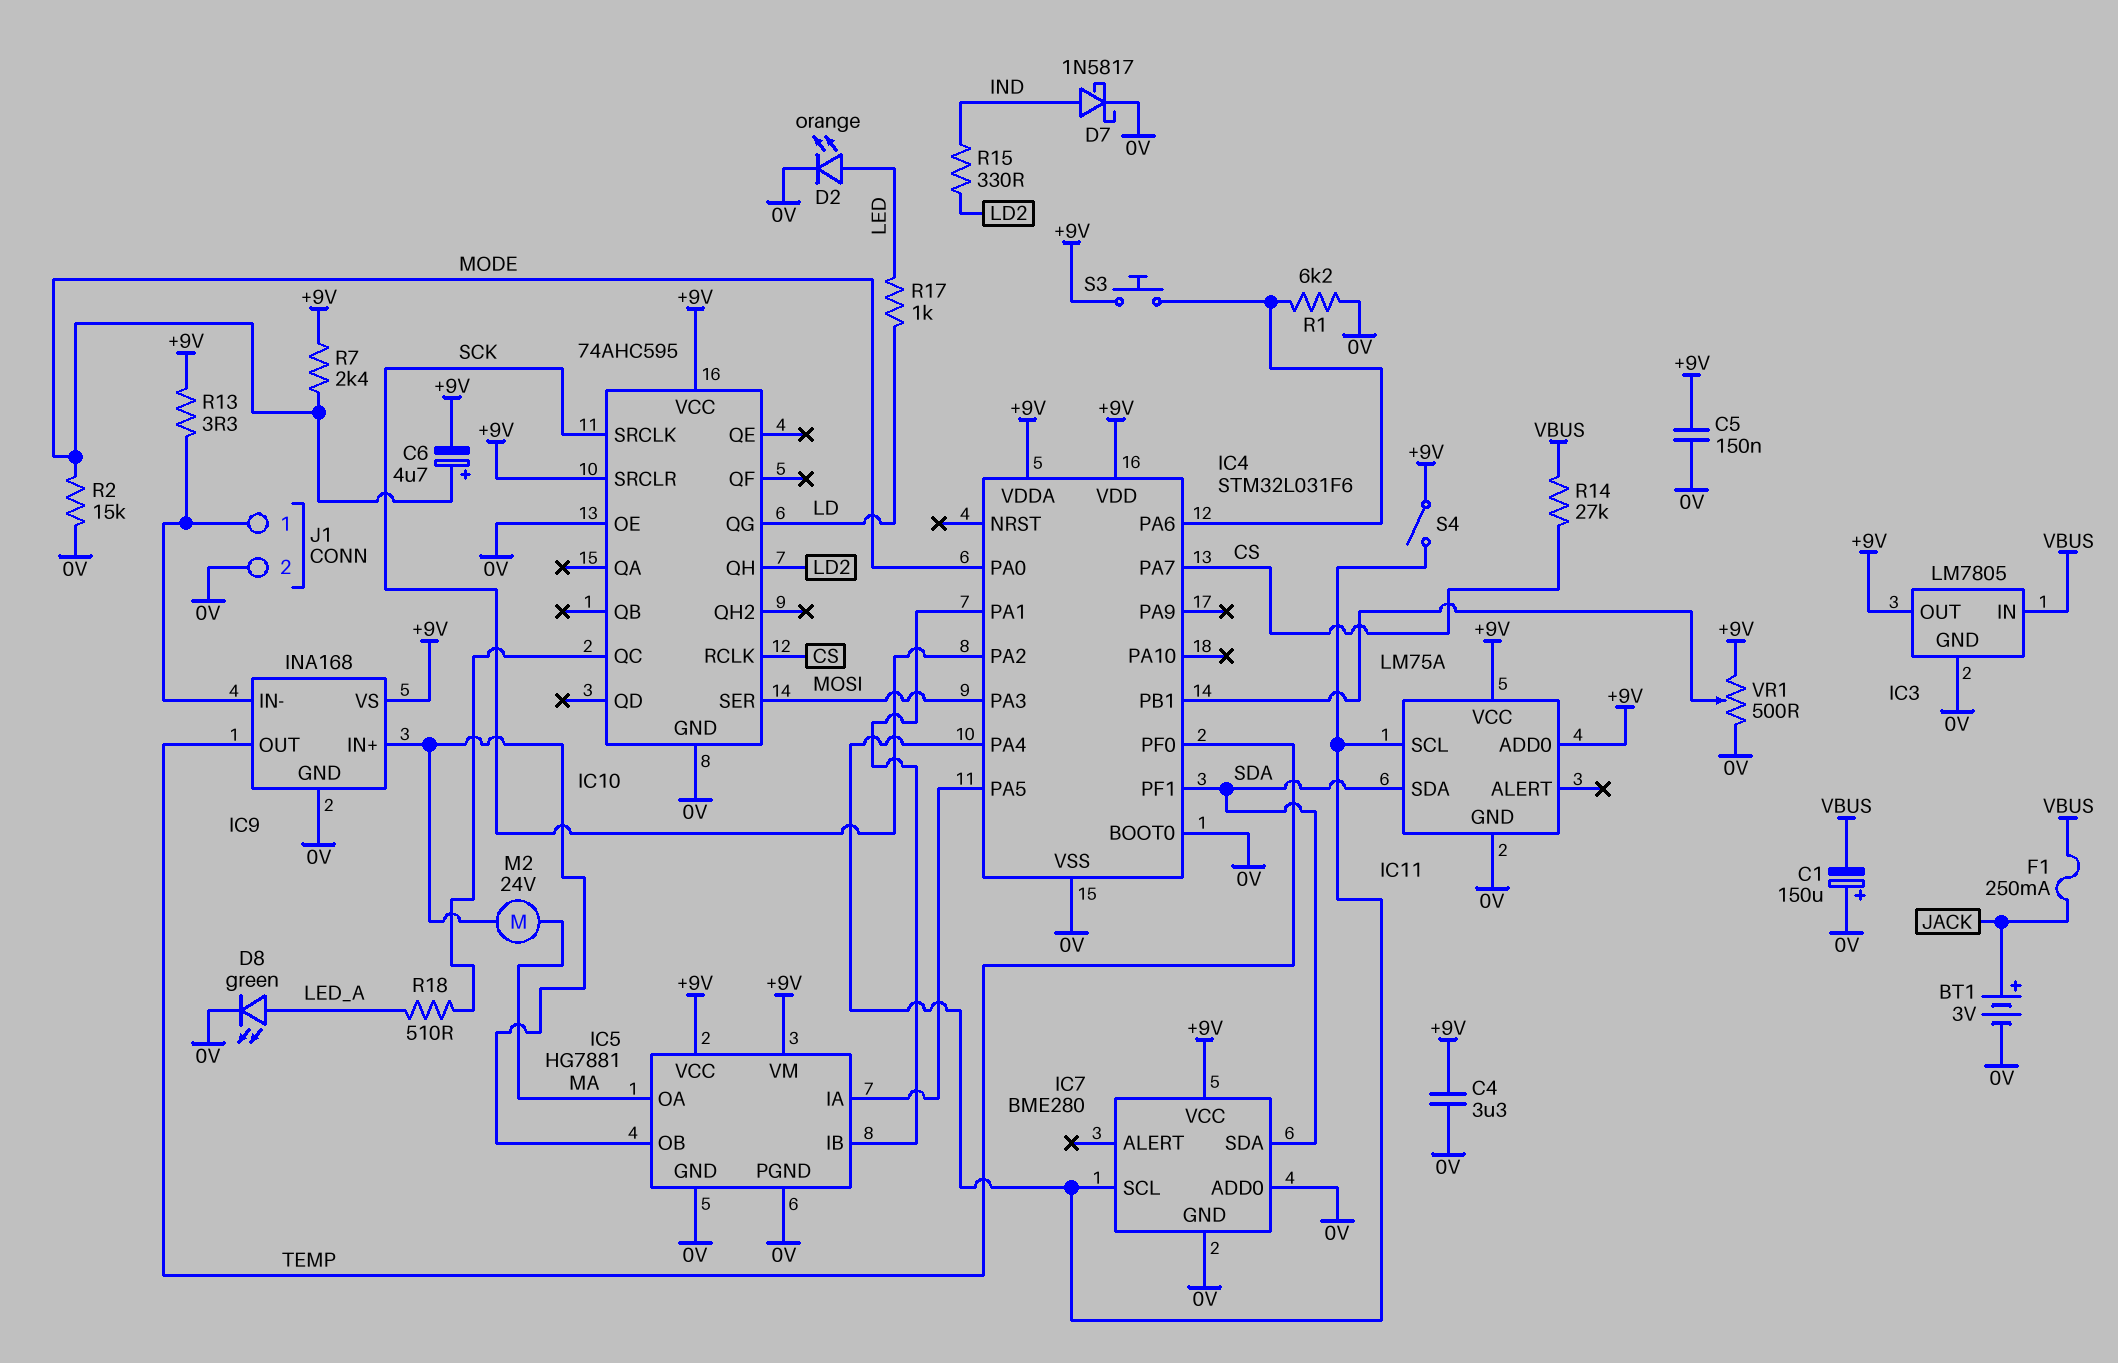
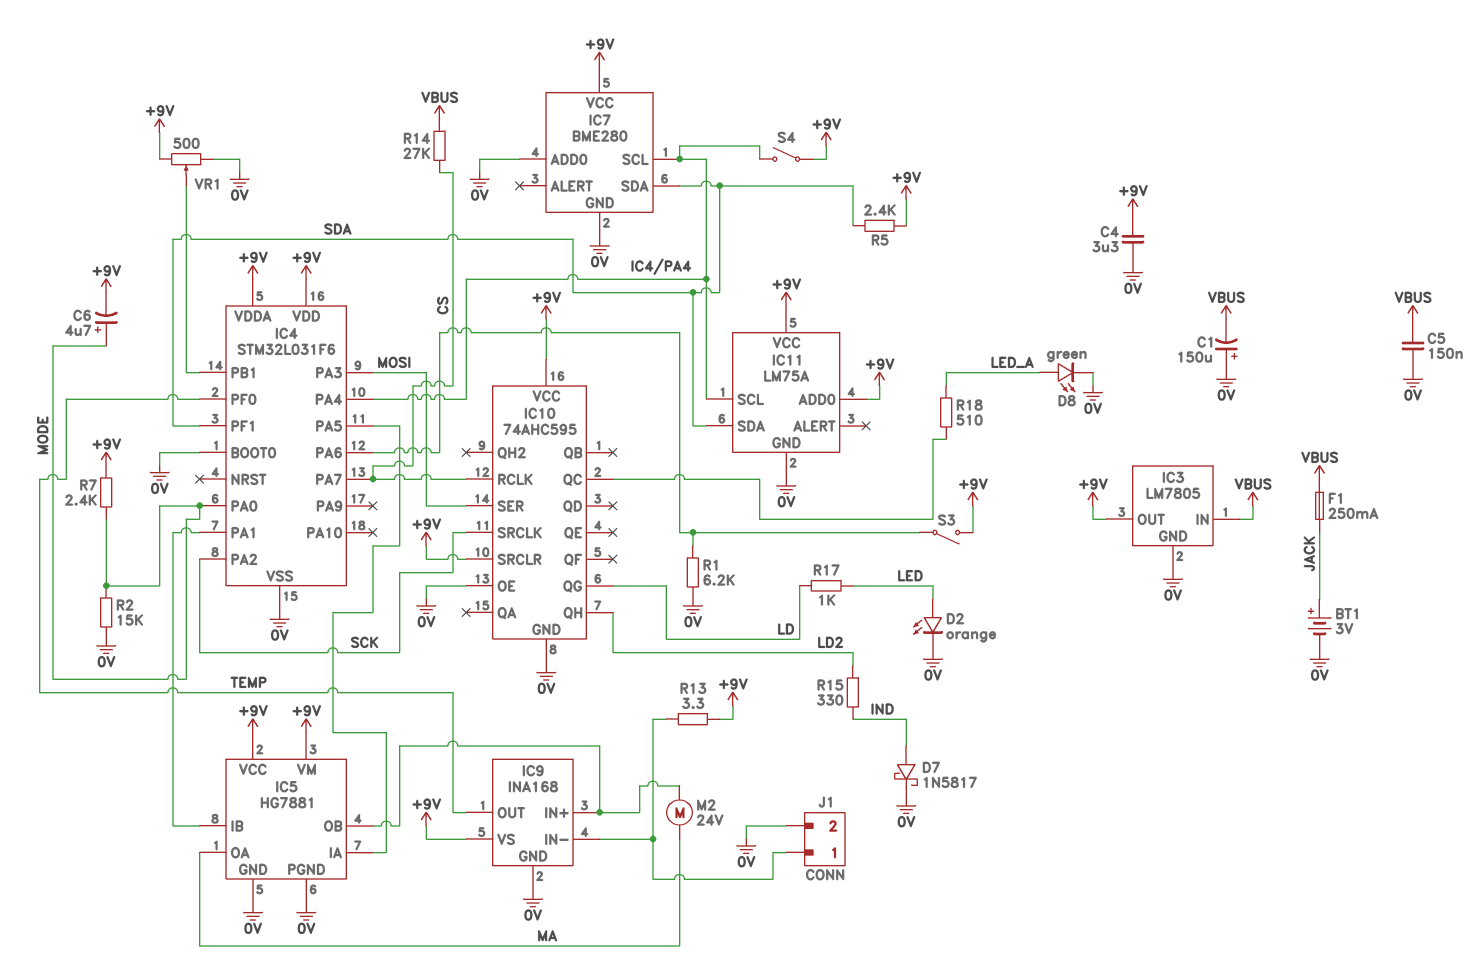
C5: 150nF (+9V, 0V) -> 150nF (0V, VBUS)
R5: none -> 2.4k (+9V, SDA)
S3: button (+9V, IC4/PA6) -> switch (+9V, IC4/PA6)

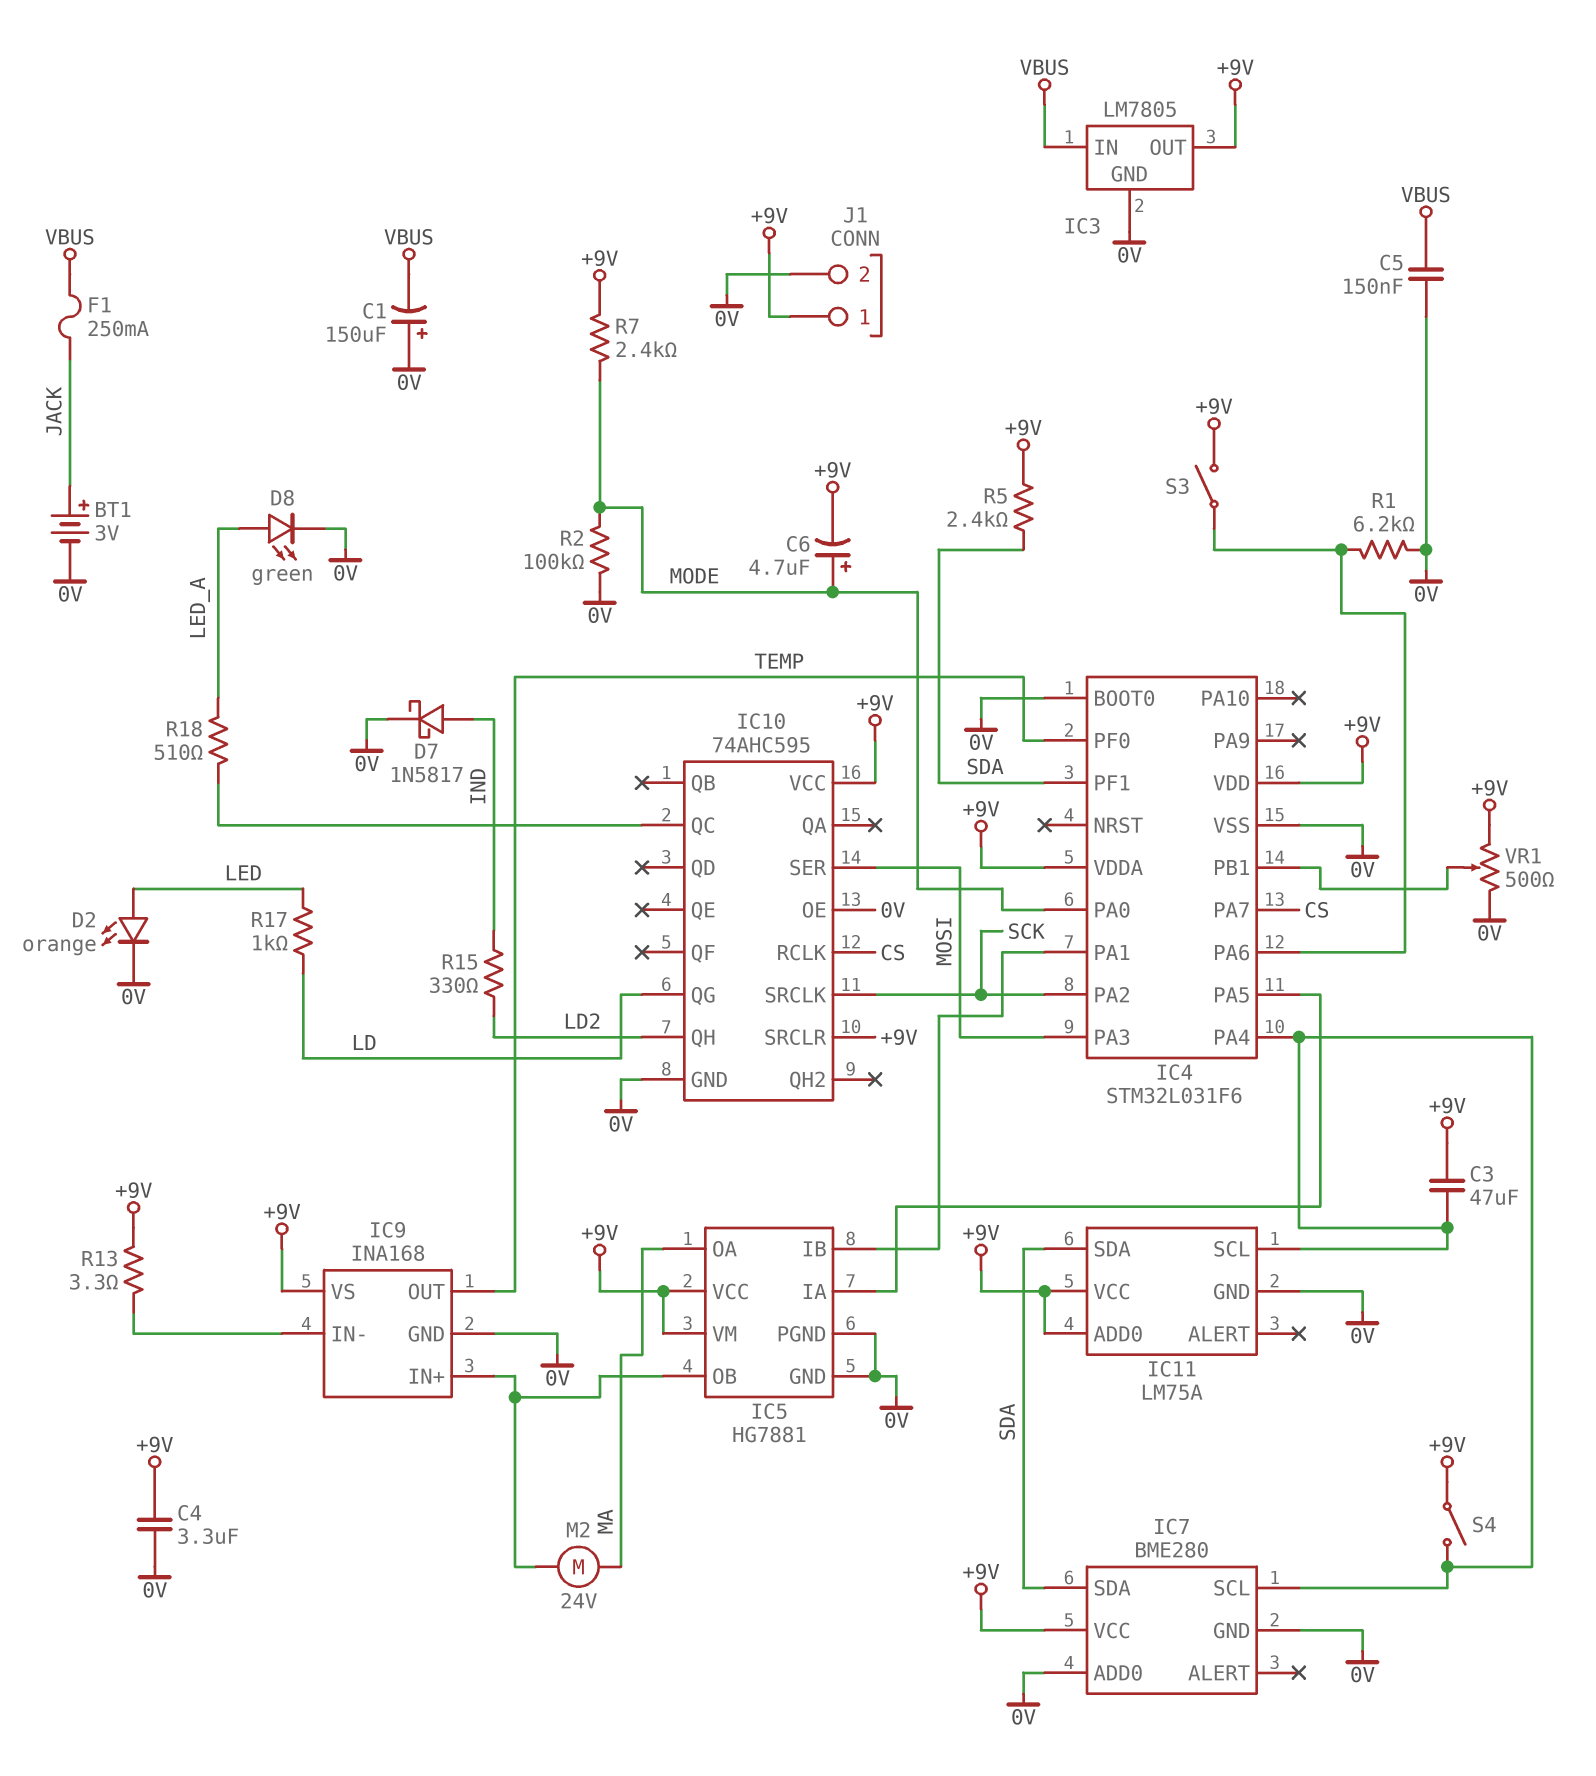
C3: none -> 47uF (+9V, IC4/PA4)
J1 pin 1: IC9/IN- -> +9V
R2: 15k (0V, MODE) -> 100k (0V, MODE)
R14: 27k (CS, VBUS) -> none

